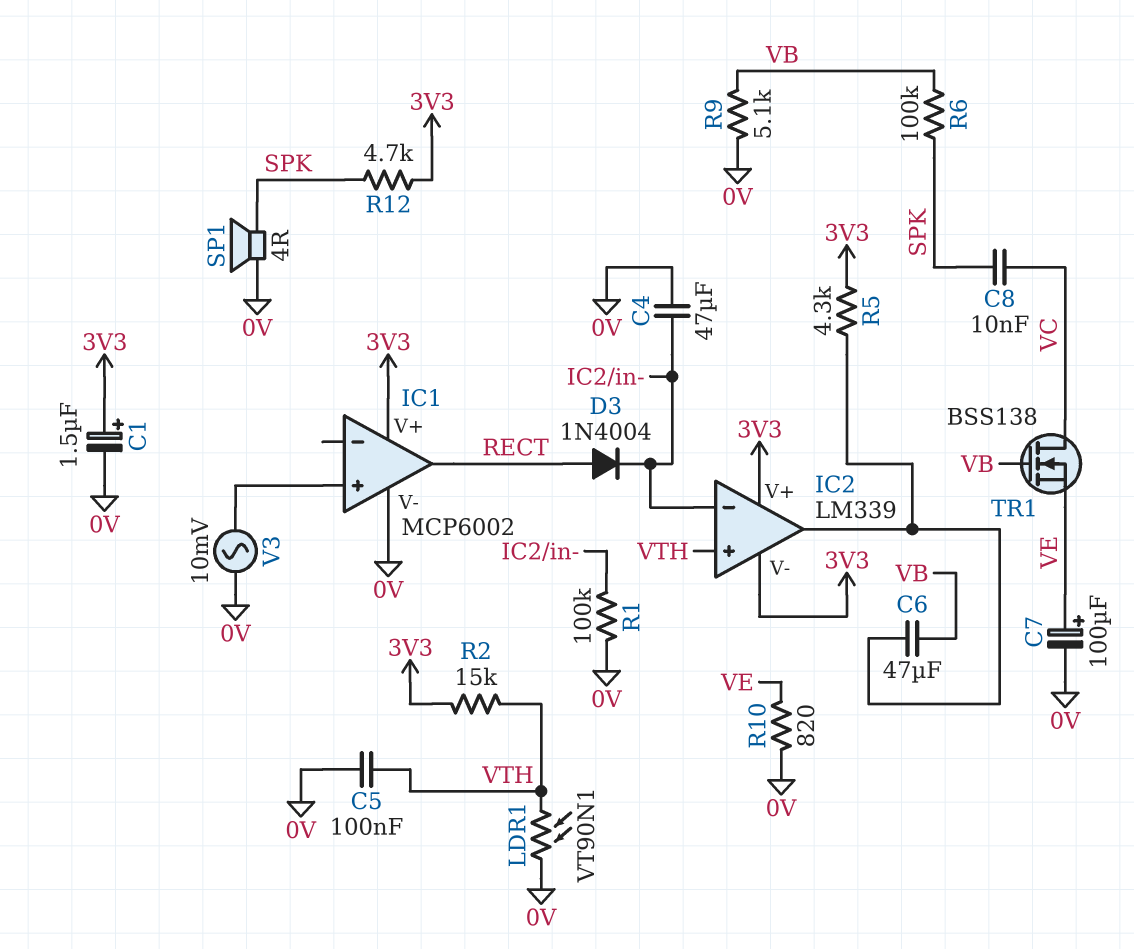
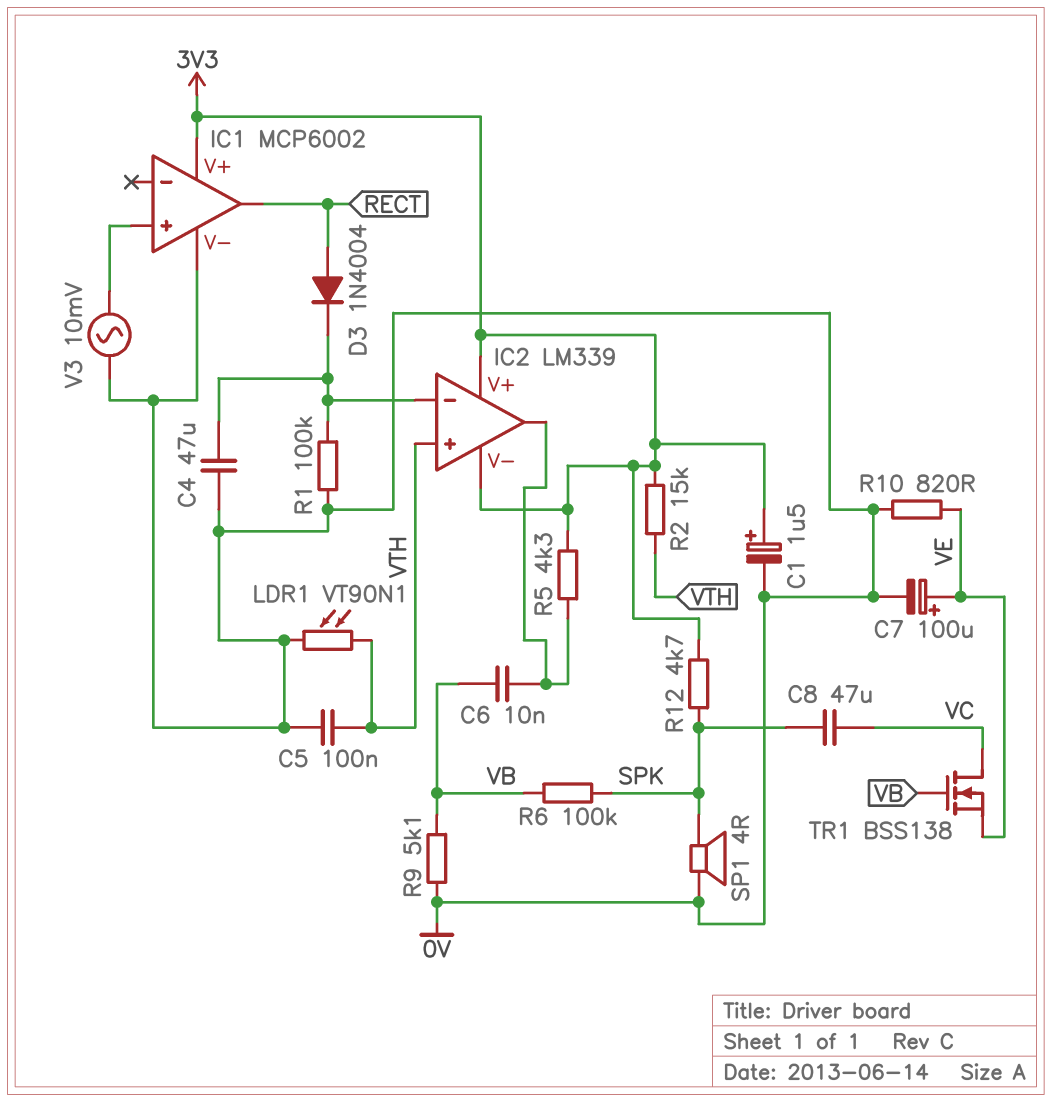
C6: 47uF (IC2/out, VB) -> 10nF (IC2/out, VB)
C8: 10nF (SPK, VC) -> 47uF (SPK, VC)

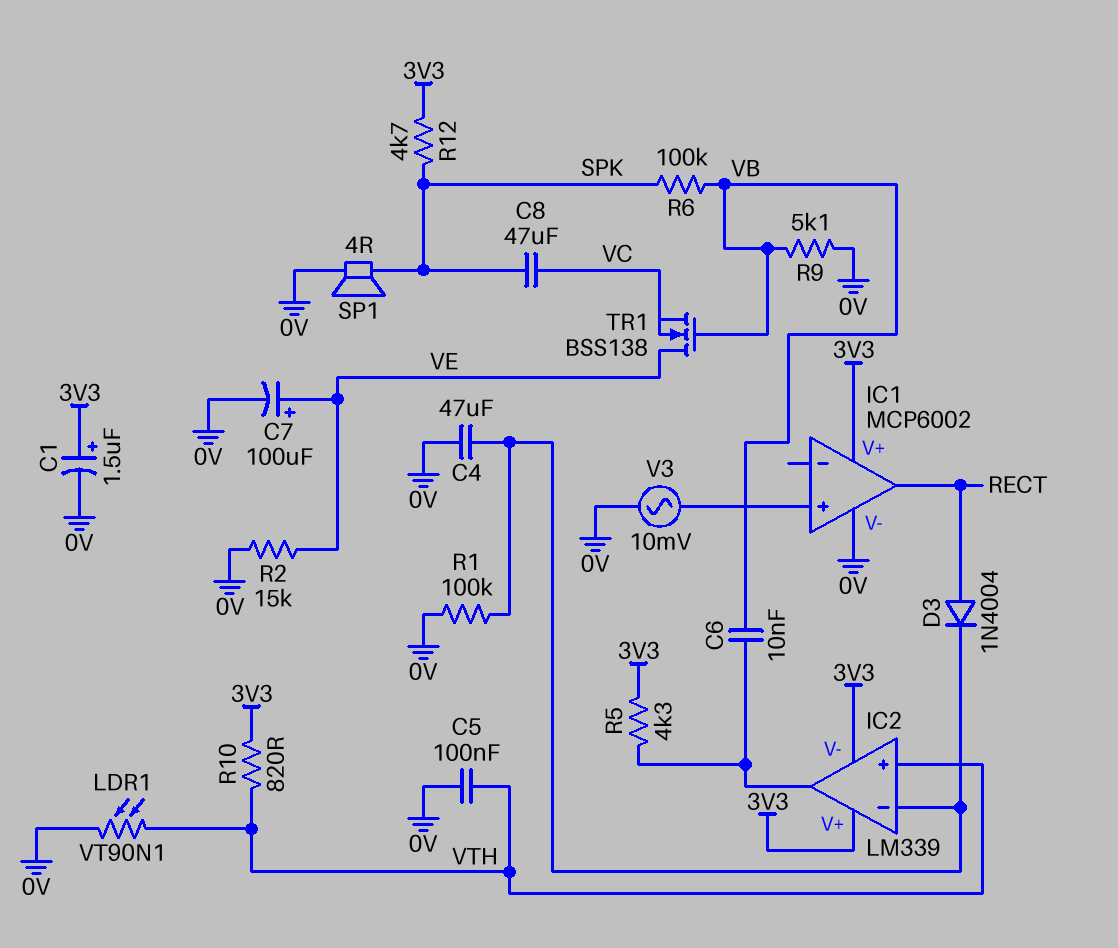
R2: 15k (3V3, VTH) -> 15k (0V, VE)
R10: 820 (0V, VE) -> 820 (3V3, VTH)
TR1: NMOS BSS138 (G VB, D VC, S VE) -> NMOS BSS138 (G VB, D VE, S VC)

